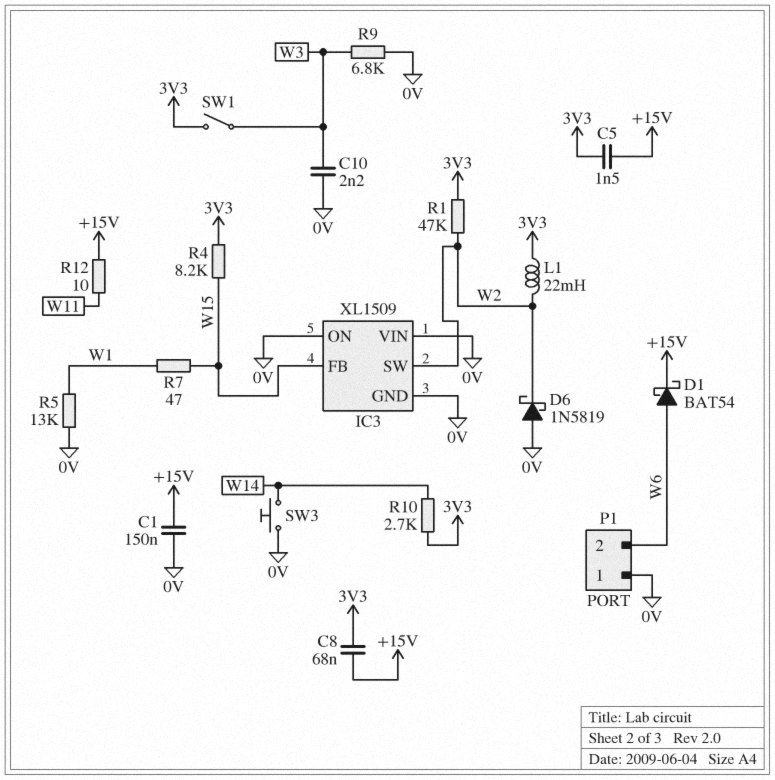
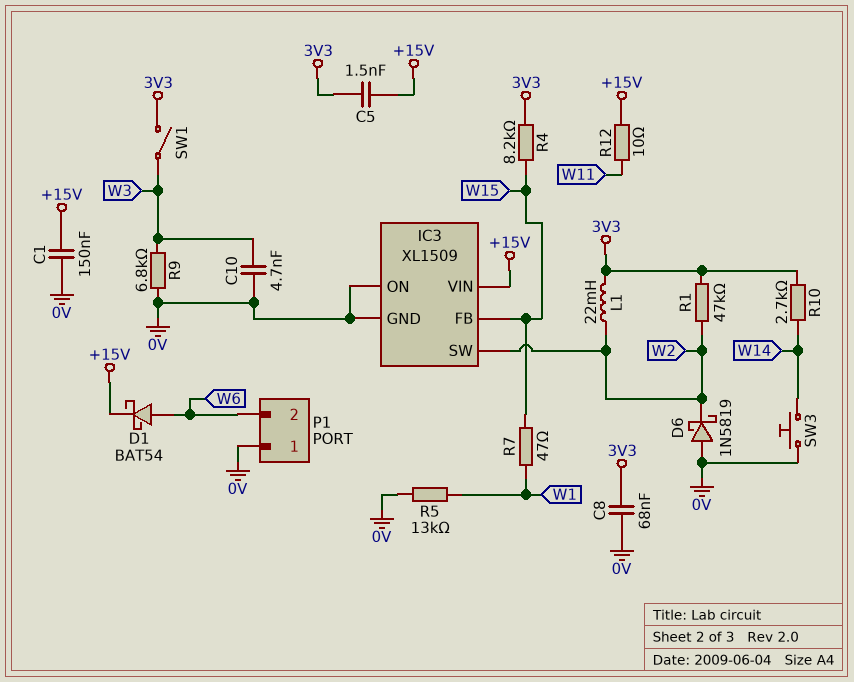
C8: 68nF (+15V, 3V3) -> 68nF (0V, 3V3)
C10: 2.2nF (0V, W3) -> 4.7nF (0V, W3)
IC3 pin VIN: 0V -> +15V

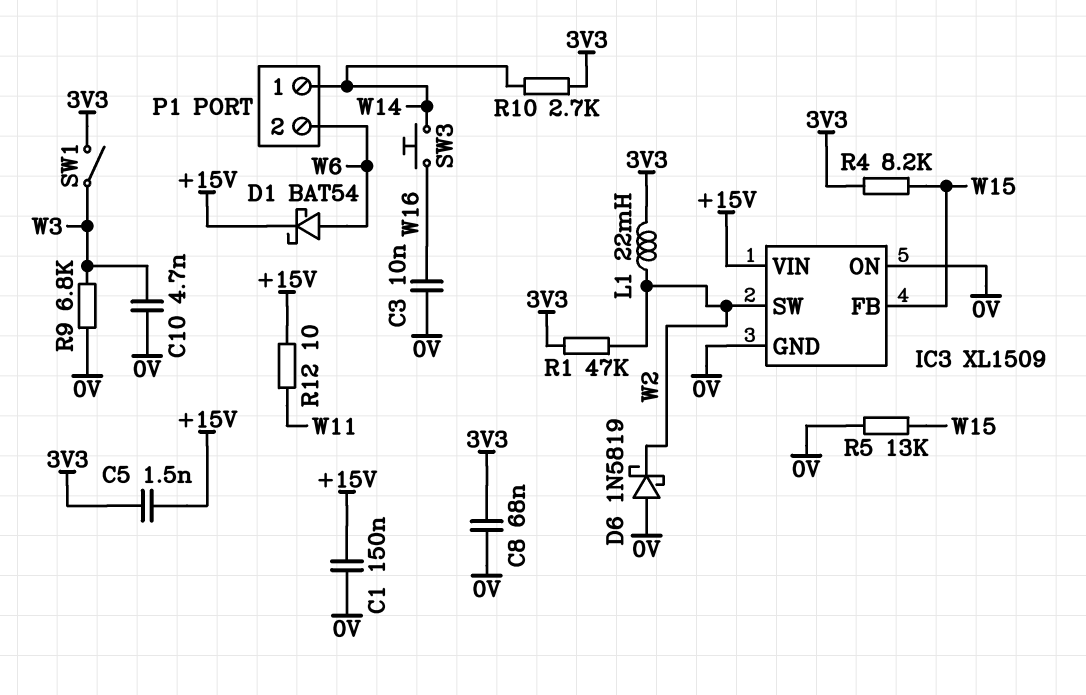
C3: none -> 10nF (0V, W16)
P1 pin 1: 0V -> W14
R5: 13k (0V, W1) -> 13k (0V, W15)
R7: 47 (W1, W15) -> none
SW3: button (0V, W14) -> button (W14, W16)

